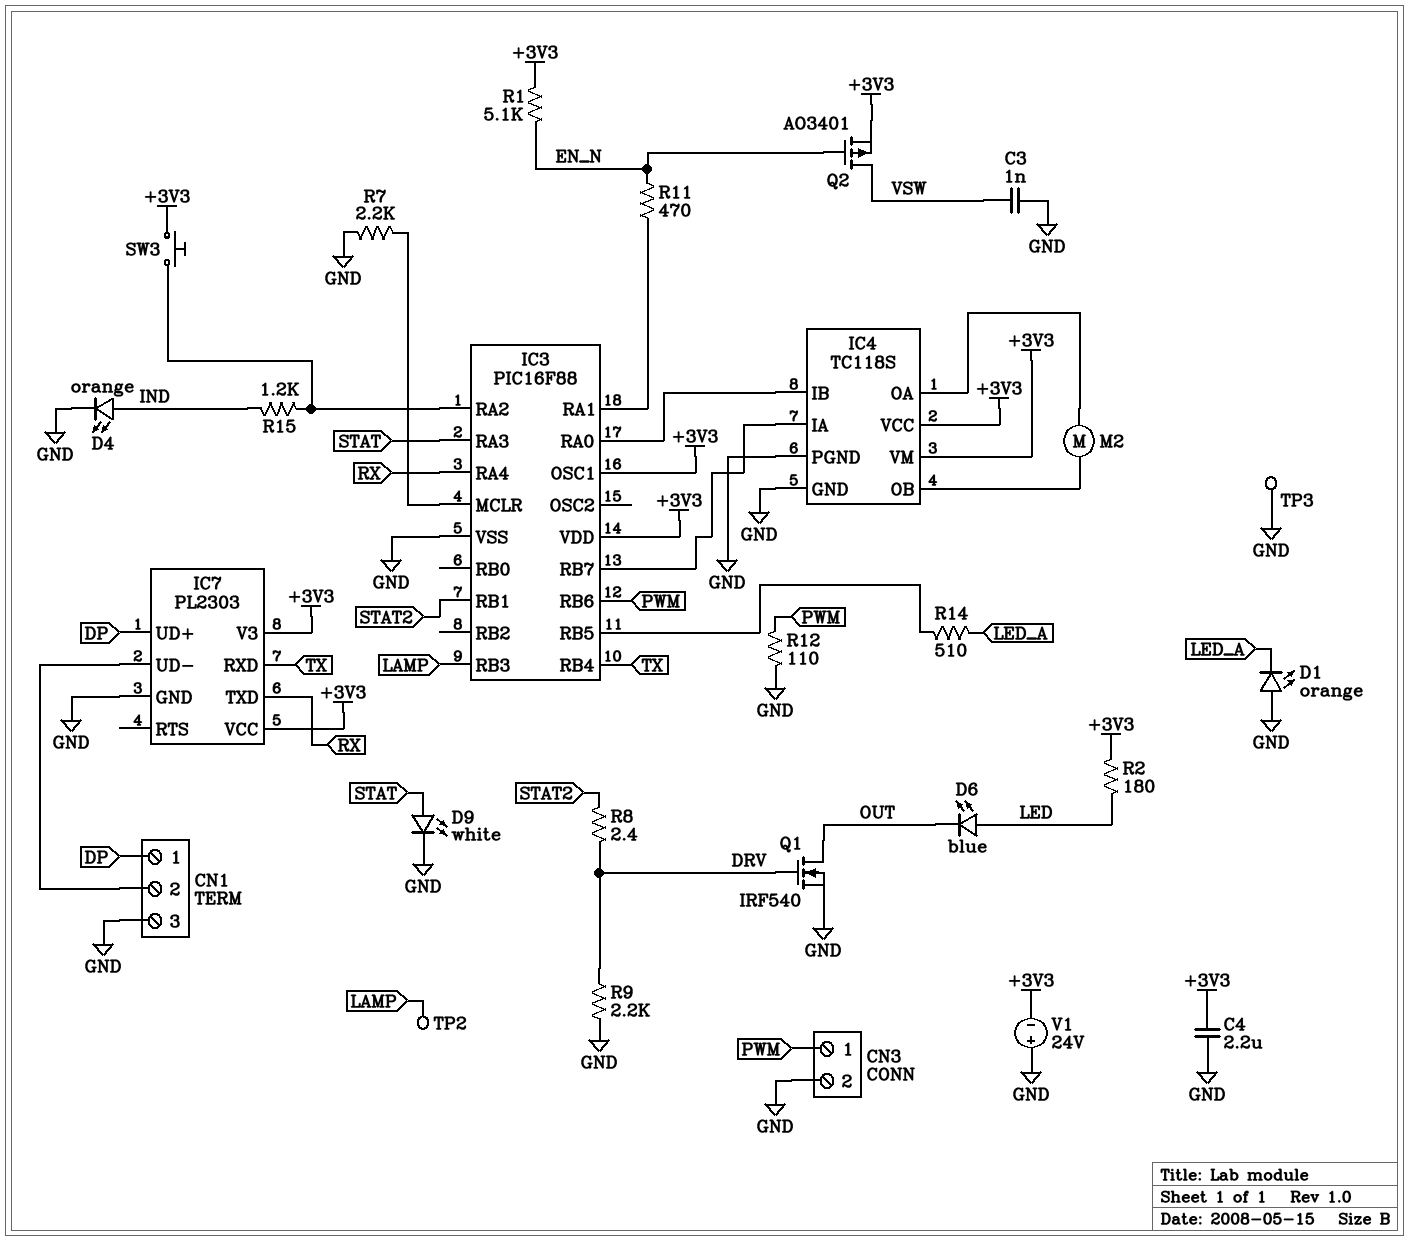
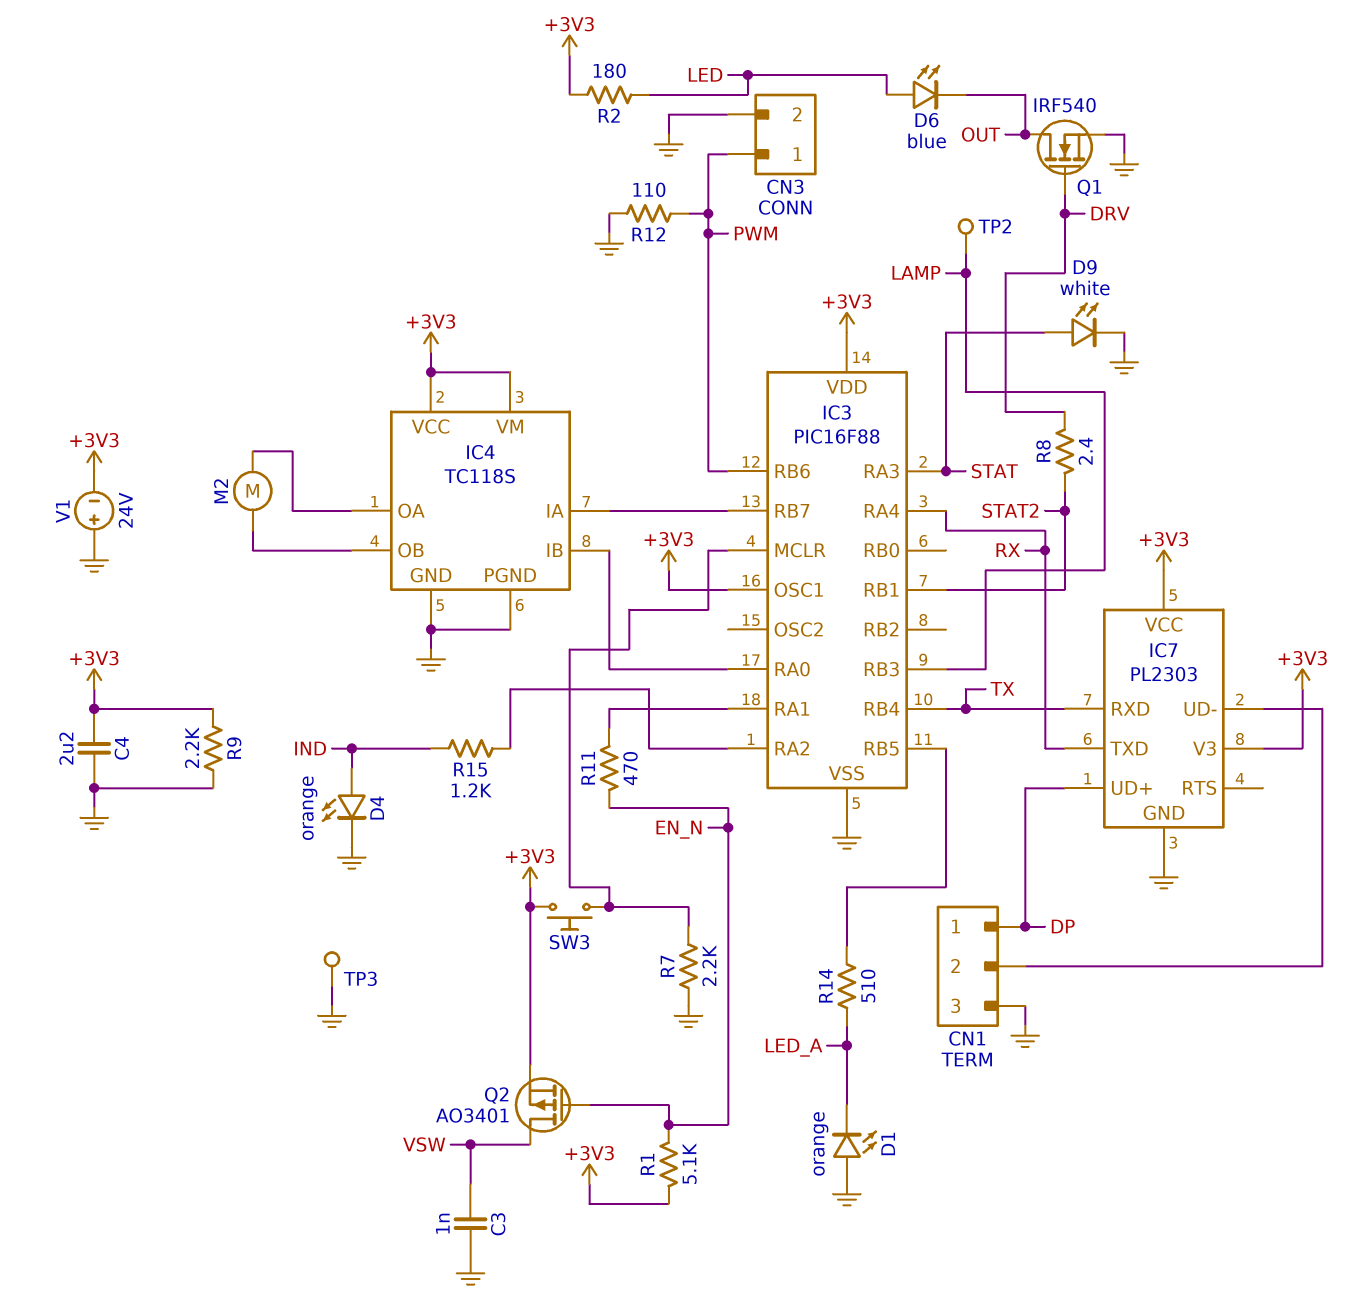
R9: 2.2k (DRV, GND) -> 2.2k (+3V3, GND)
SW3: button (+3V3, IC3/RA2) -> button (+3V3, IC3/MCLR)

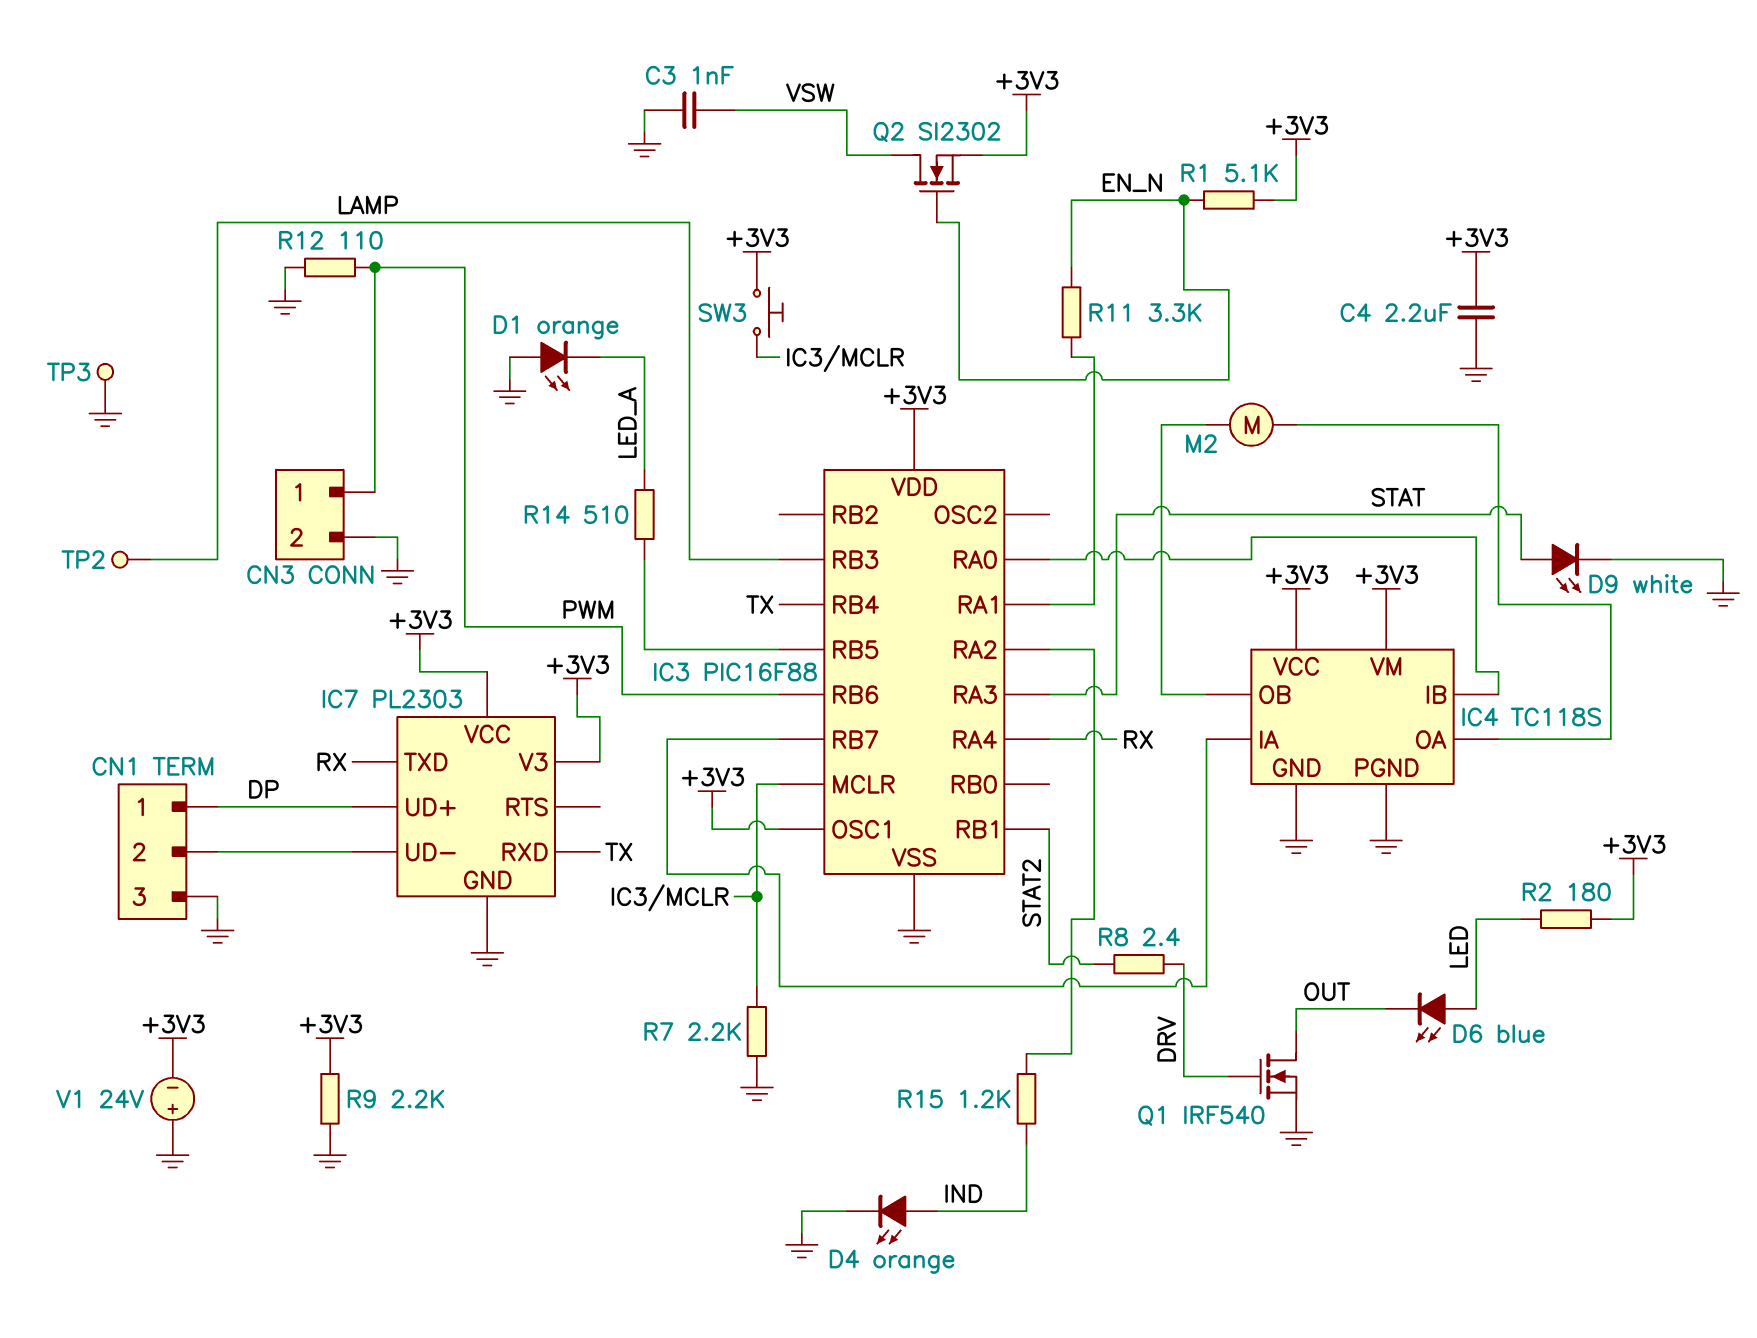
Q2: PMOS AO3401 (G EN_N, D VSW, S +3V3) -> NMOS SI2302 (G EN_N, D VSW, S +3V3)
R11: 470 (EN_N, IC3/RA1) -> 3.3k (EN_N, IC3/RA1)

